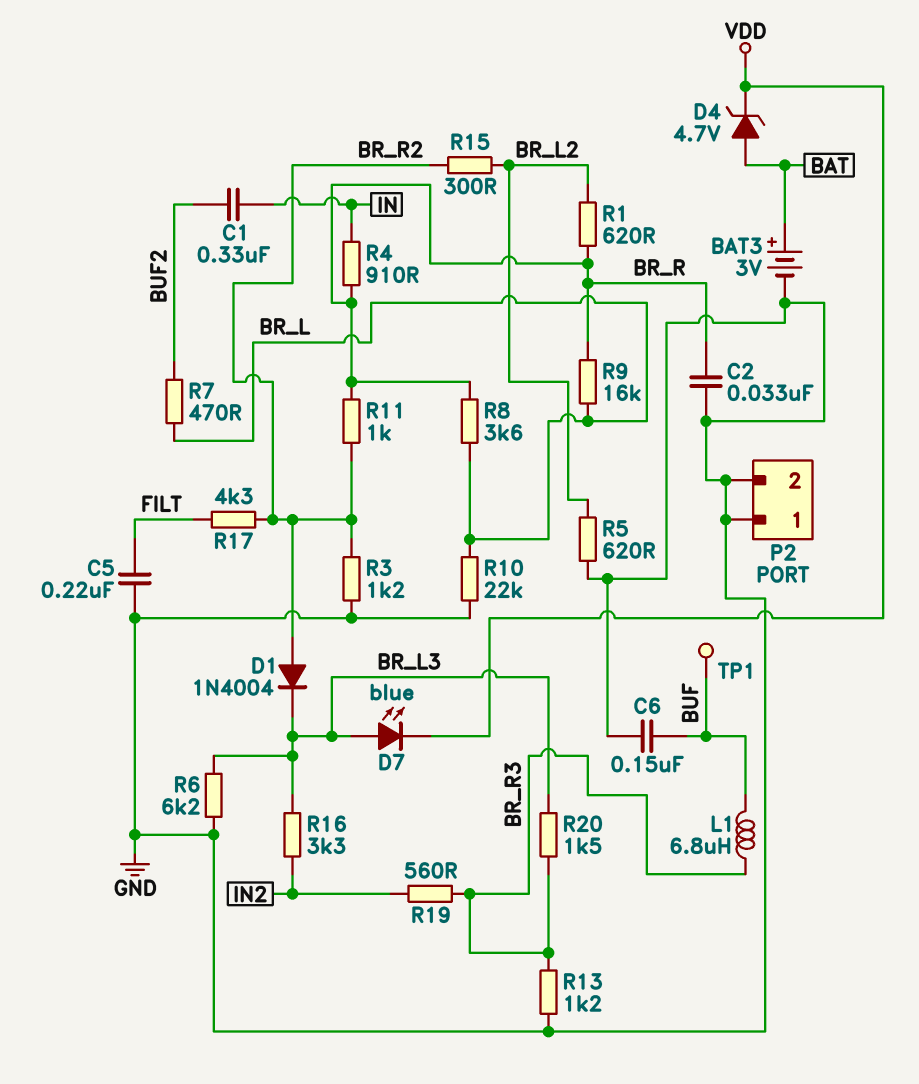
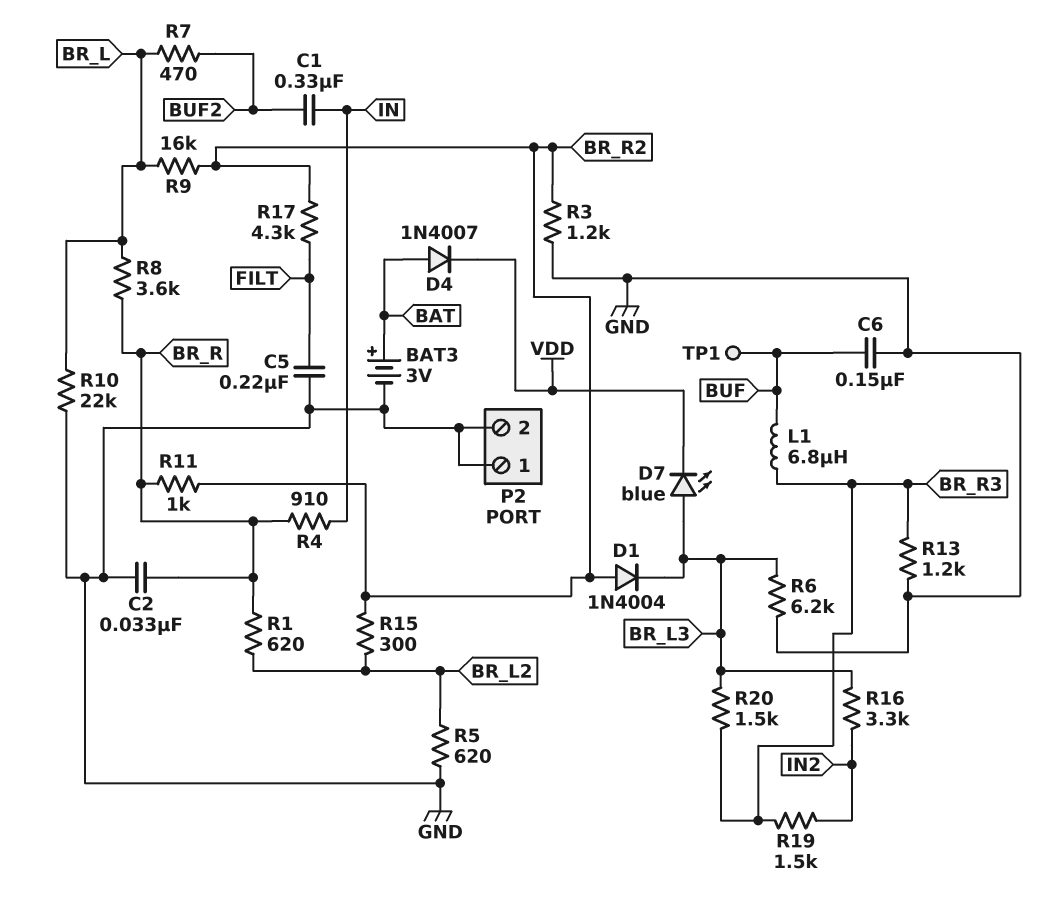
D4: zener 4.7V (A BAT, K VDD) -> diode 1N4007 (A BAT, K VDD)
R9: 16k (BR_L, BR_R) -> 16k (BR_L, BR_R2)
R19: 560 (BR_R3, IN2) -> 1.5k (BR_R3, IN2)

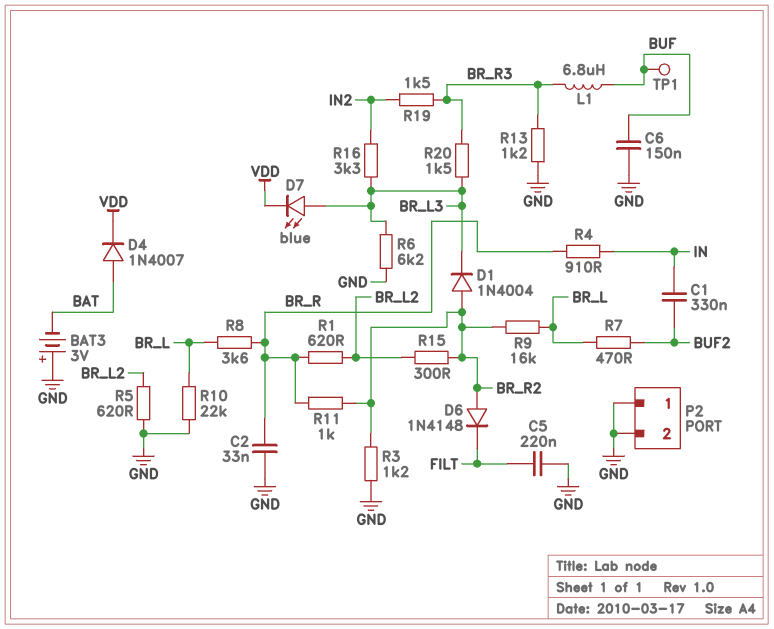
BAT3: 3V (plus BAT, minus GND) -> 3V (plus GND, minus BAT)
D6: none -> diode 1N4148 (A BR_R2, K FILT)
R17: 4.3k (BR_R2, FILT) -> none

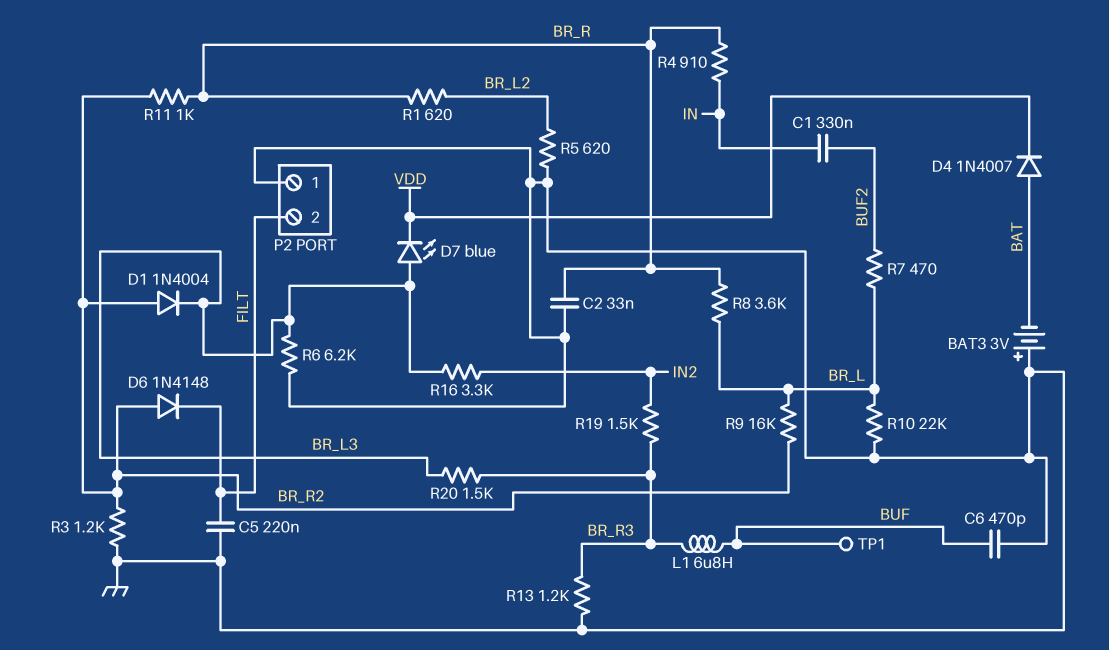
C6: 150nF (BUF, GND) -> 470pF (BUF, GND)
P2 pin 2: GND -> FILT
R15: 300 (BR_L2, BR_R2) -> none

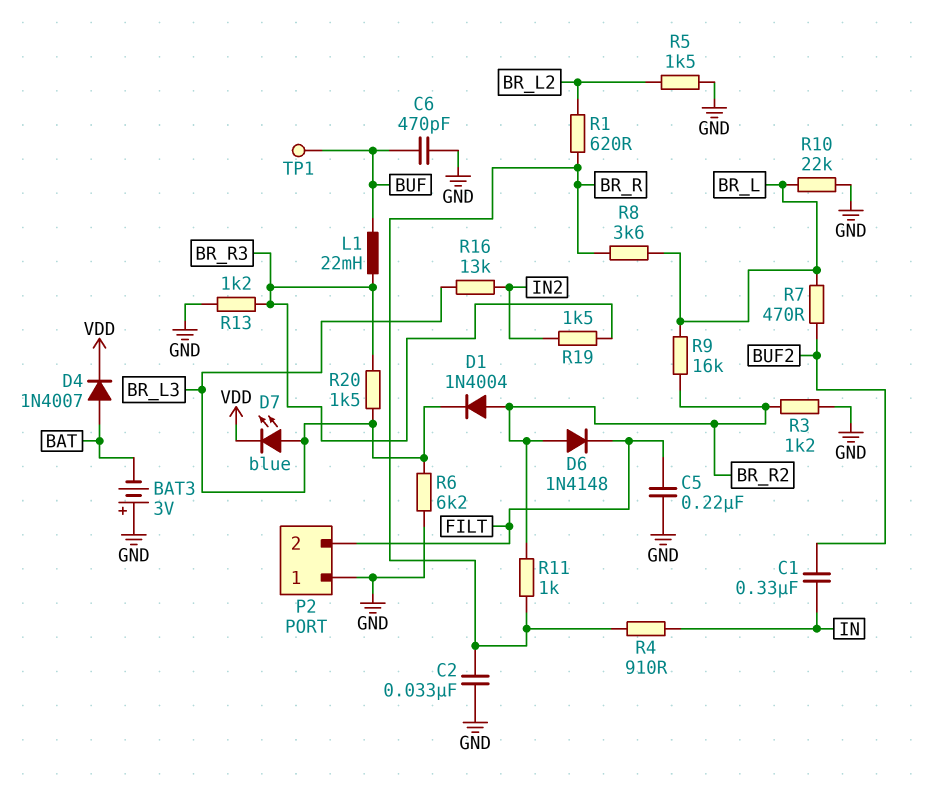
L1: 6.8uH (BR_R3, BUF) -> 22mH (BR_R3, BUF)
R5: 620 (BR_L2, GND) -> 1.5k (BR_L2, GND)
R16: 3.3k (BR_L3, IN2) -> 13k (BR_L3, IN2)

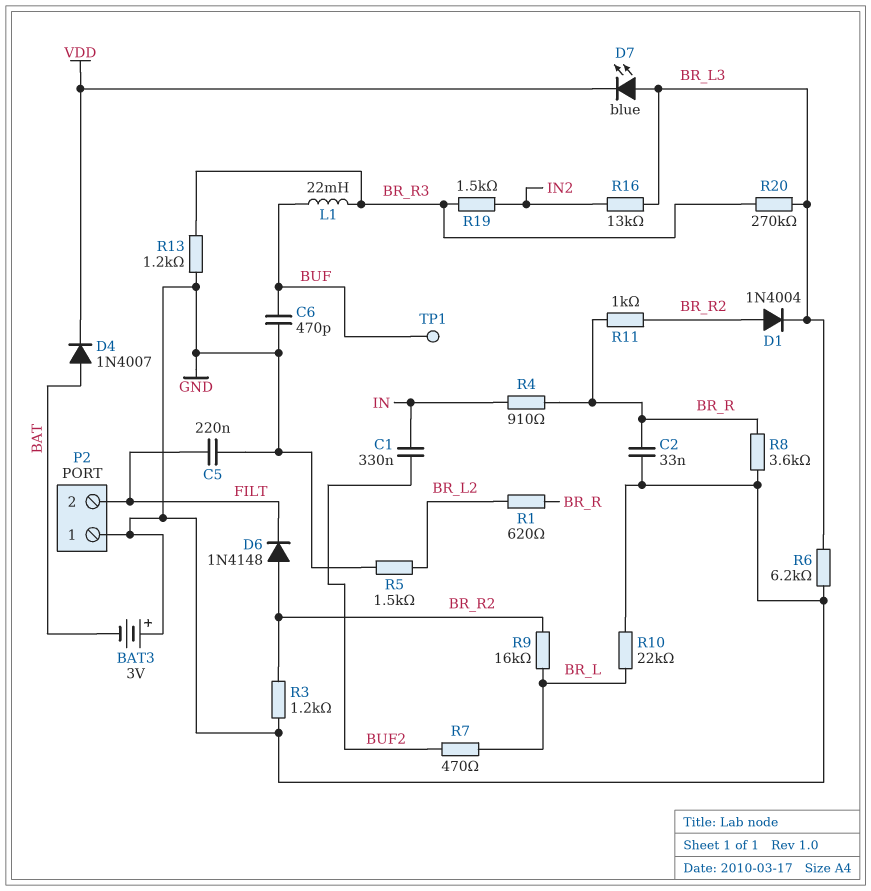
R8: 3.6k (BR_L, BR_R) -> 3.6k (BR_R, GND)
R20: 1.5k (BR_L3, BR_R3) -> 270k (BR_L3, BR_R3)

